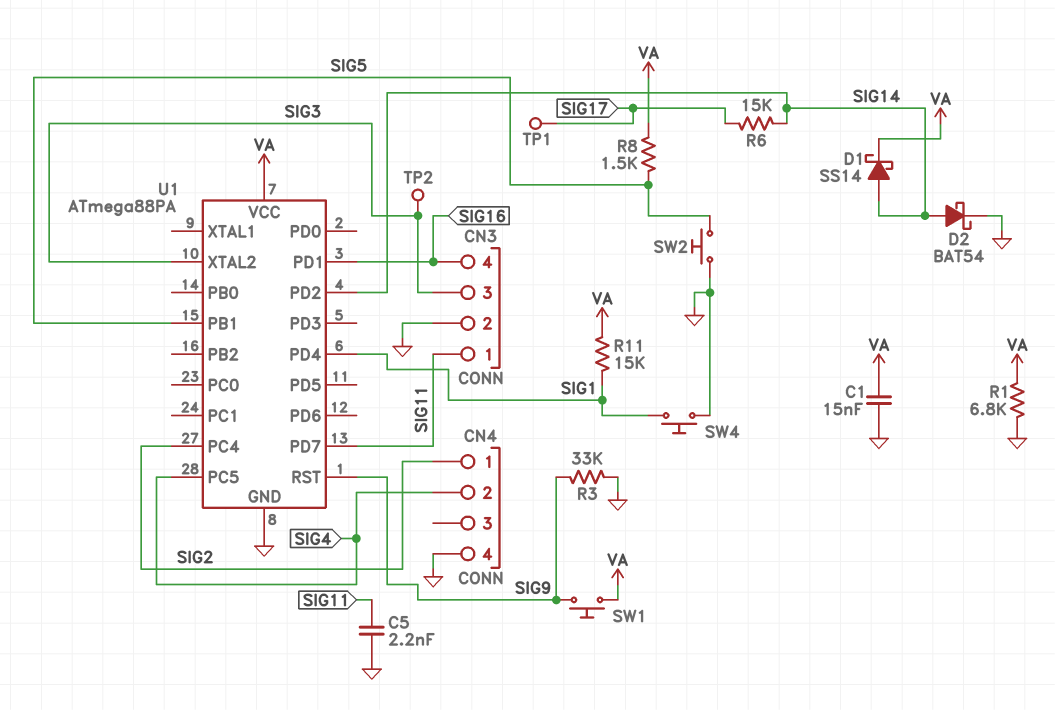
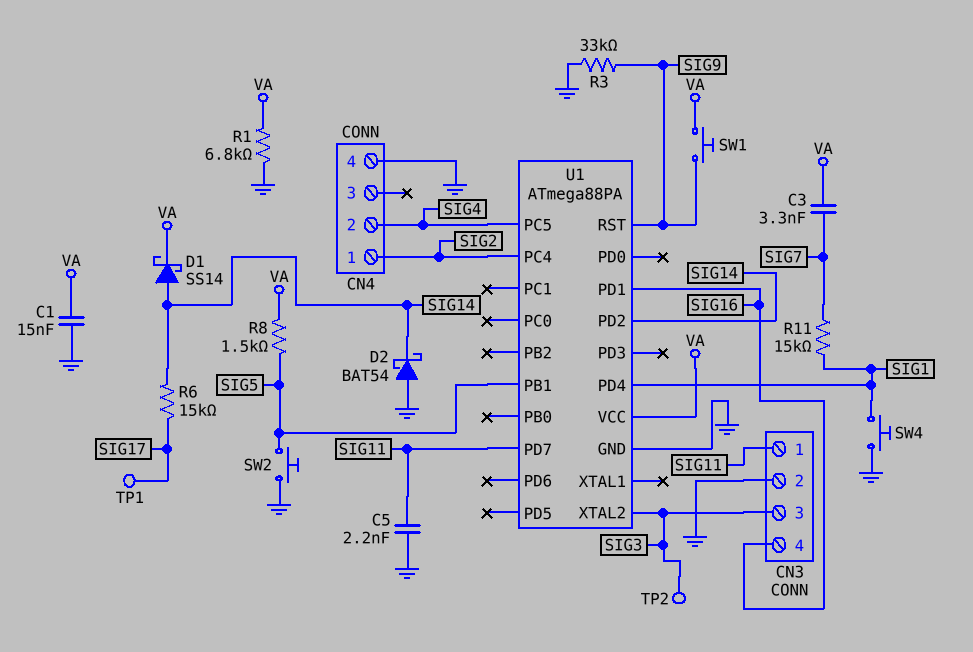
C3: none -> 3.3nF (SIG7, VA)
D2: schottky BAT54 (A SIG14, K GND) -> schottky BAT54 (A GND, K SIG14)
R11: 15k (SIG1, VA) -> 15k (SIG1, SIG7)

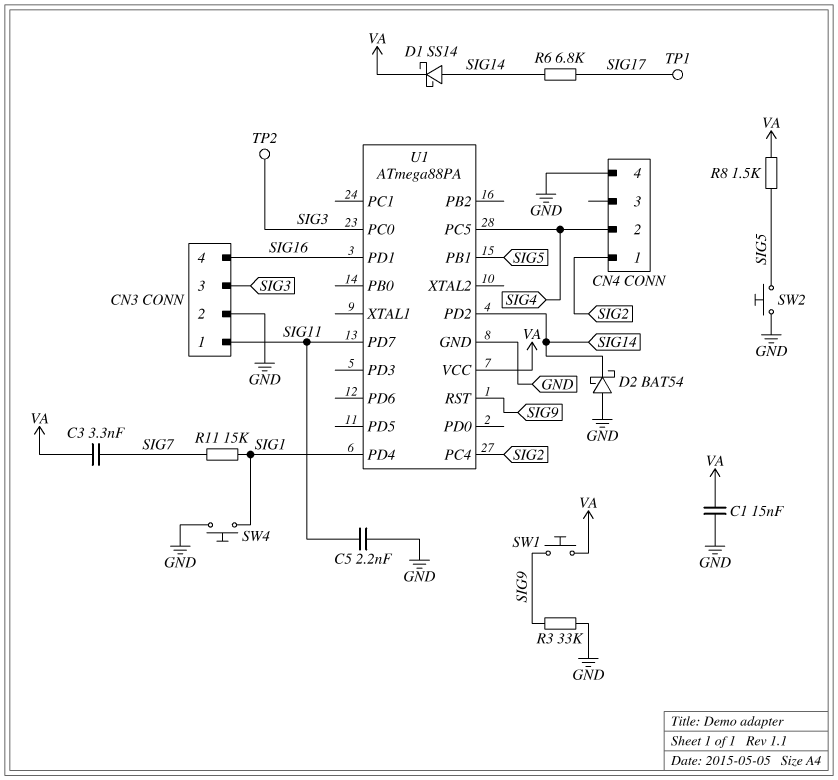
R1: 6.8k (GND, VA) -> none
R6: 15k (SIG14, SIG17) -> 6.8k (SIG14, SIG17)
U1 pin PC0: none -> SIG3
U1 pin XTAL2: SIG3 -> none

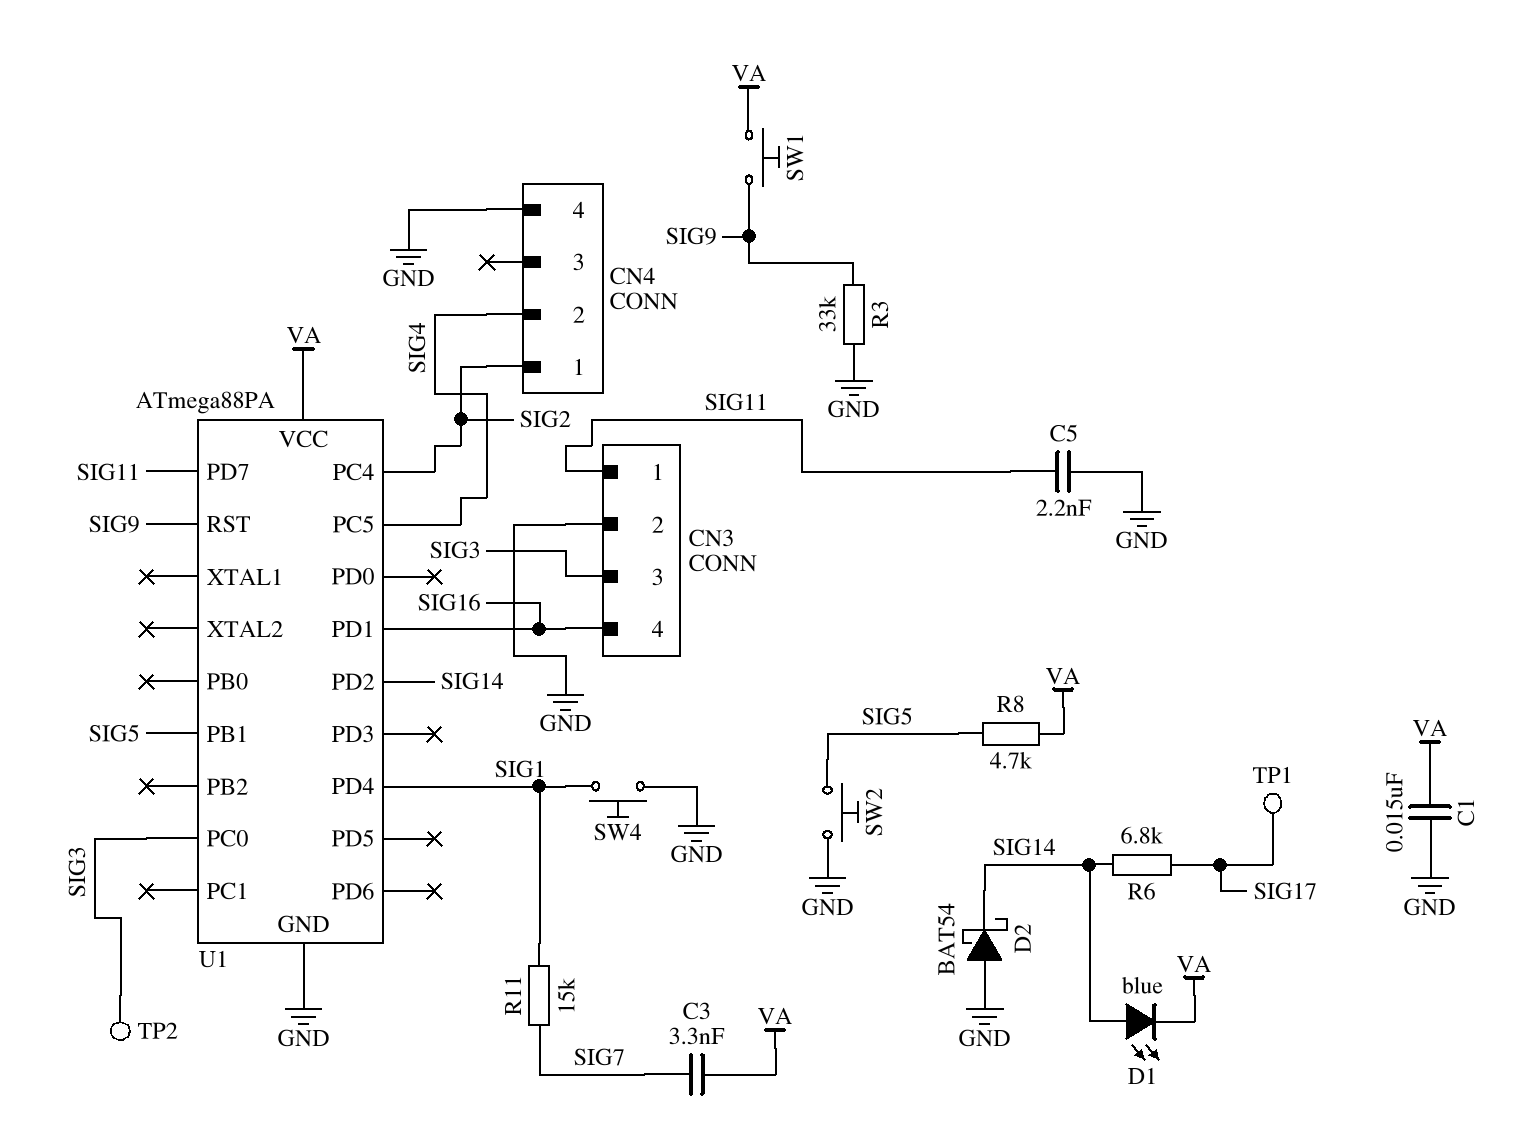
D1: schottky SS14 (A SIG14, K VA) -> LED blue (A SIG14, K VA)
R8: 1.5k (SIG5, VA) -> 4.7k (SIG5, VA)

